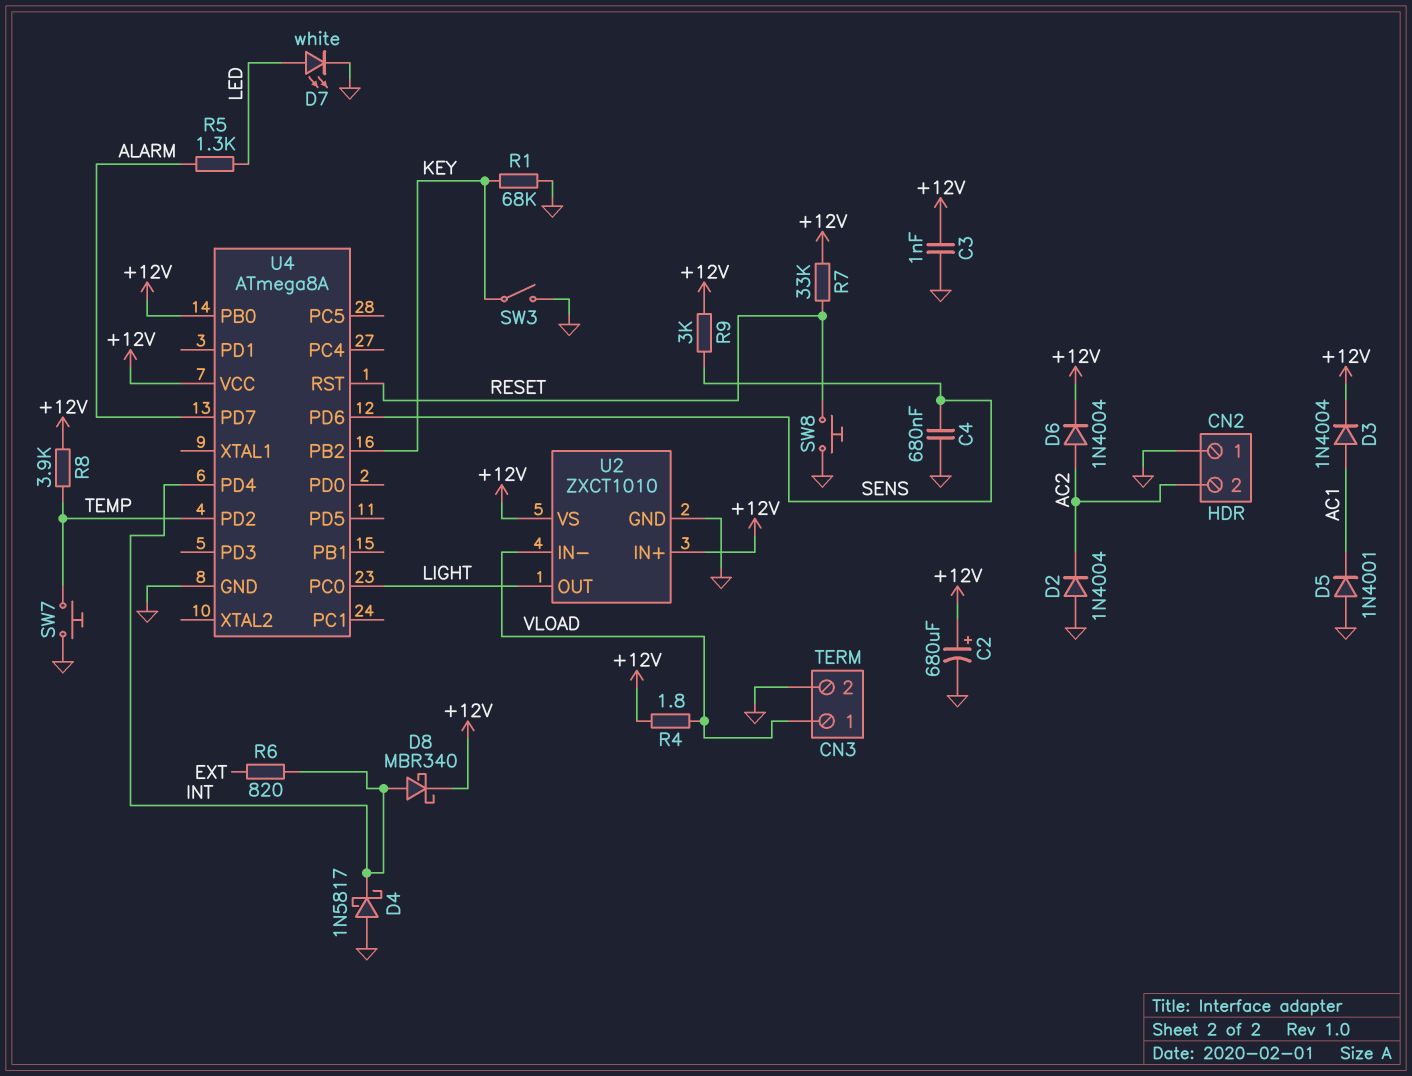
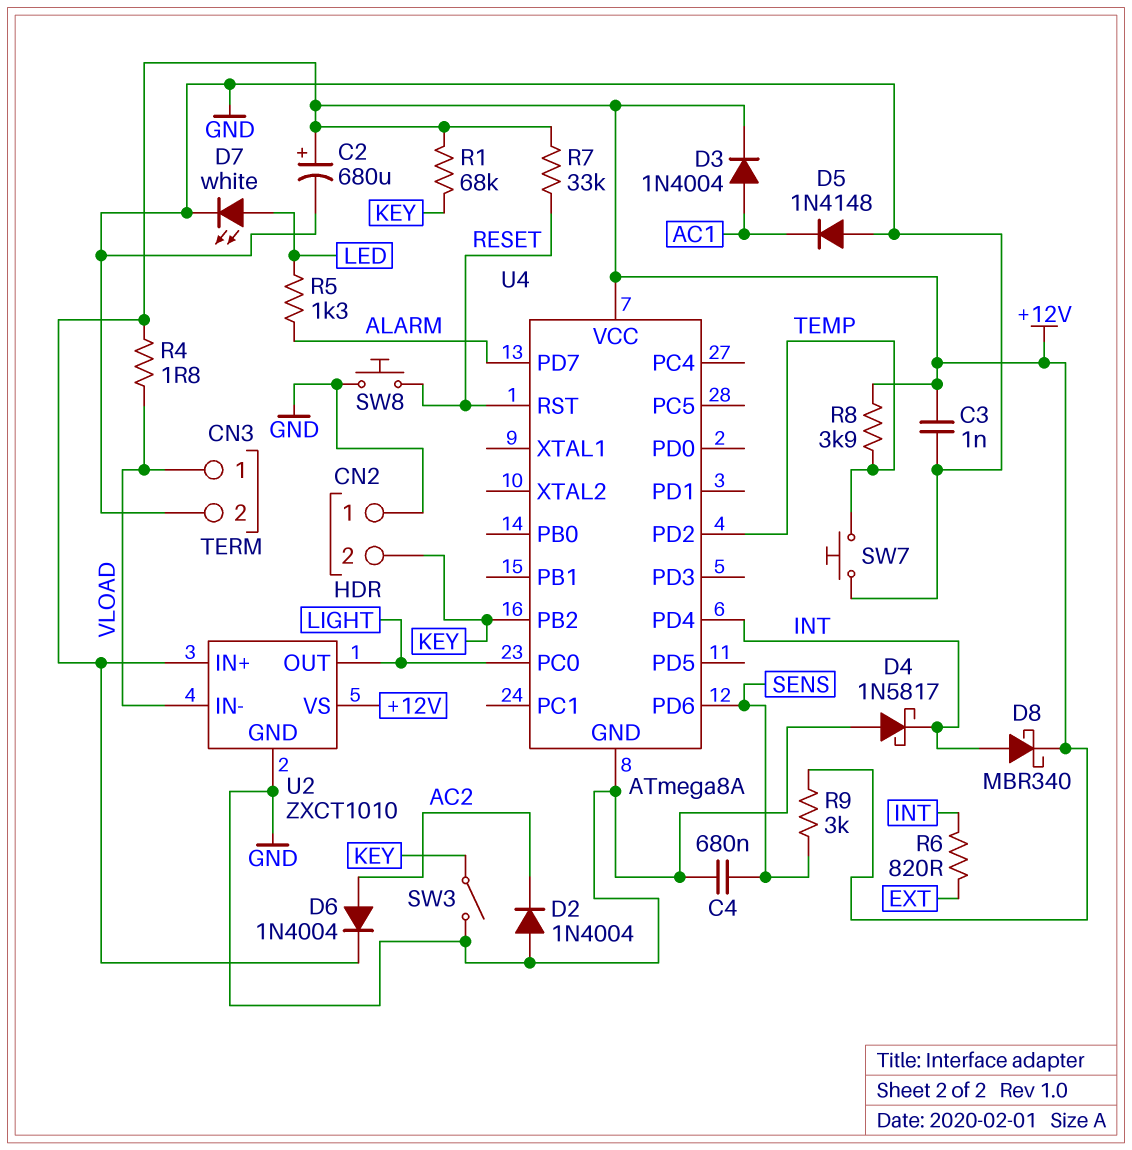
CN2 pin 2: AC2 -> KEY
D5: diode 1N4001 (A GND, K AC1) -> diode 1N4148 (A GND, K AC1)
R1: 68k (GND, KEY) -> 68k (+12V, KEY)
U4 pin PB0: +12V -> none

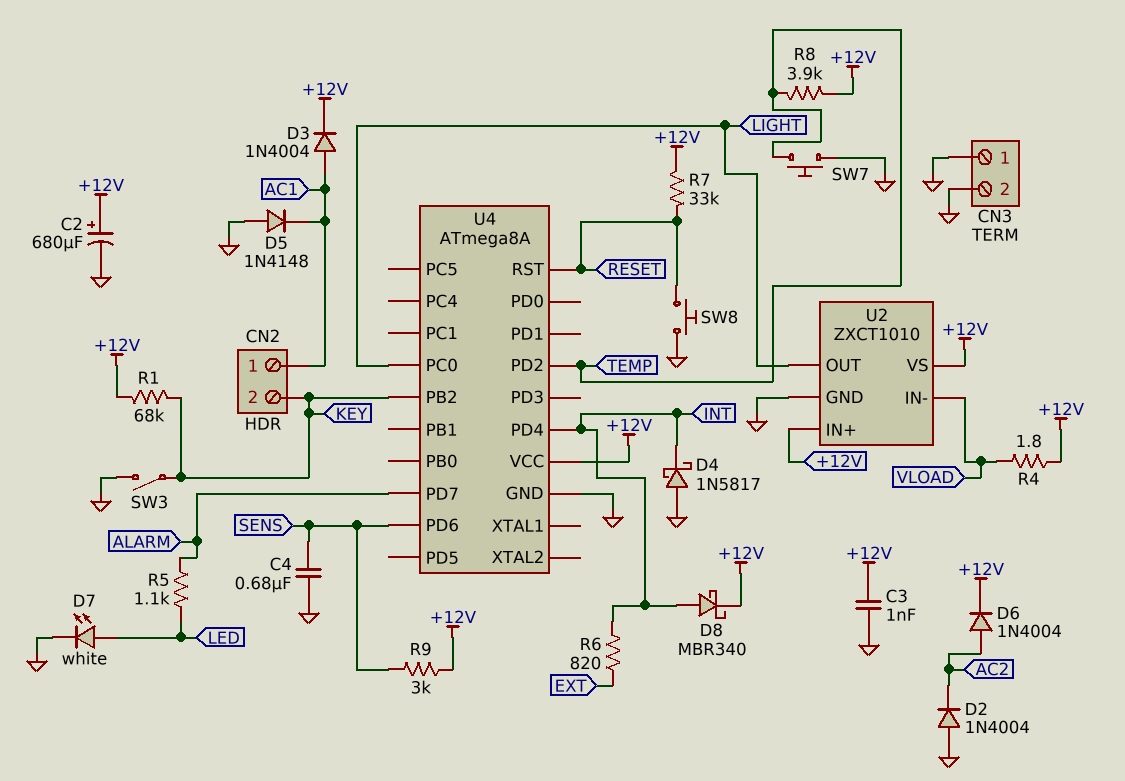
CN2 pin 1: GND -> AC1
CN3 pin 1: VLOAD -> GND
R5: 1.3k (ALARM, LED) -> 1.1k (ALARM, LED)

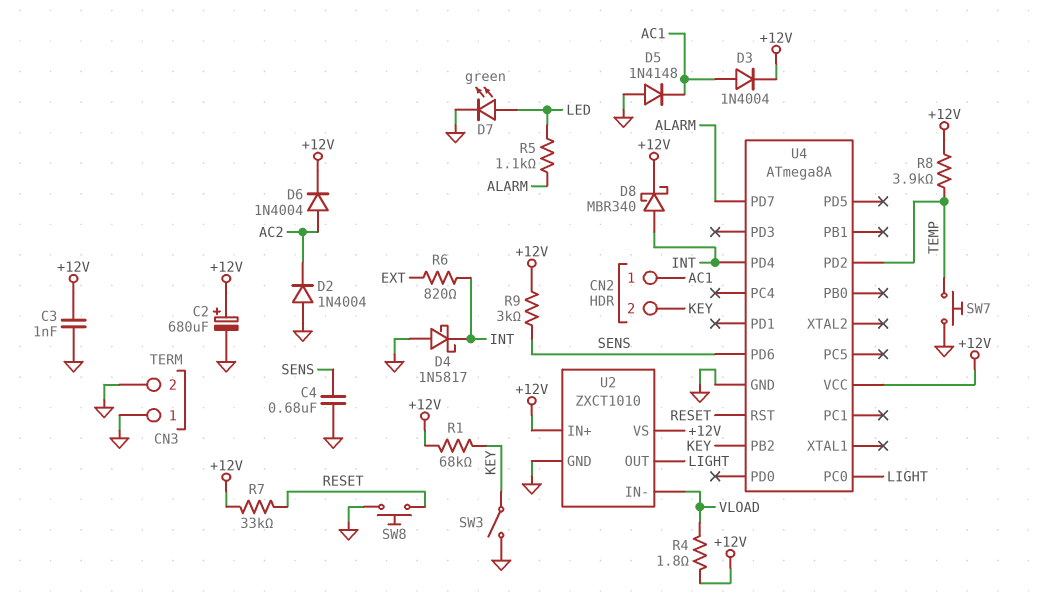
D7: LED white (A LED, K GND) -> LED green (A LED, K GND)

